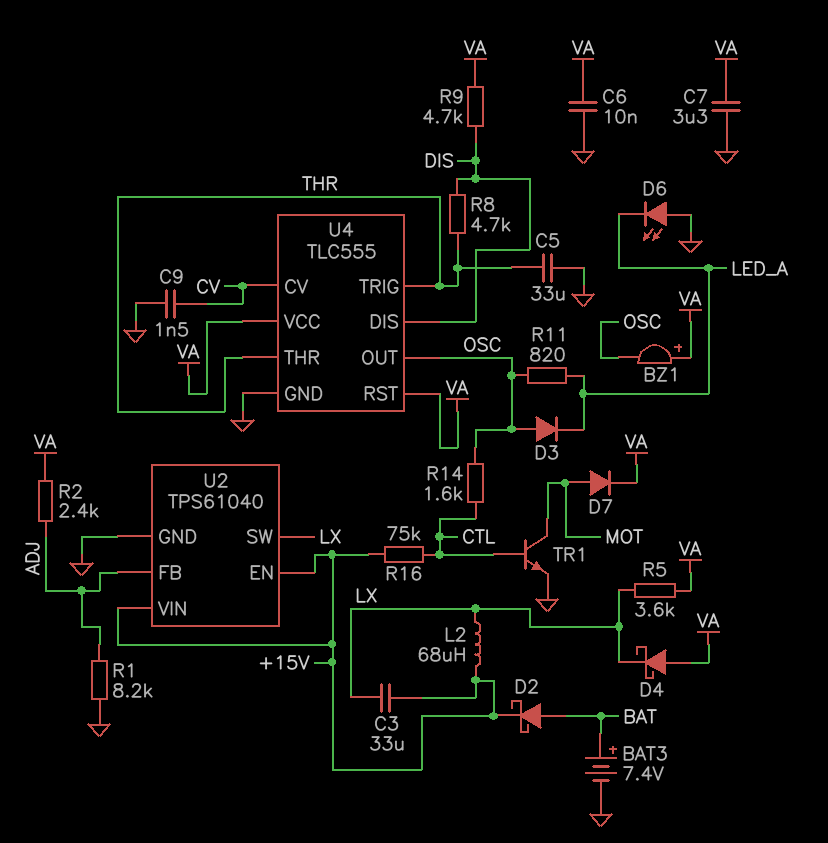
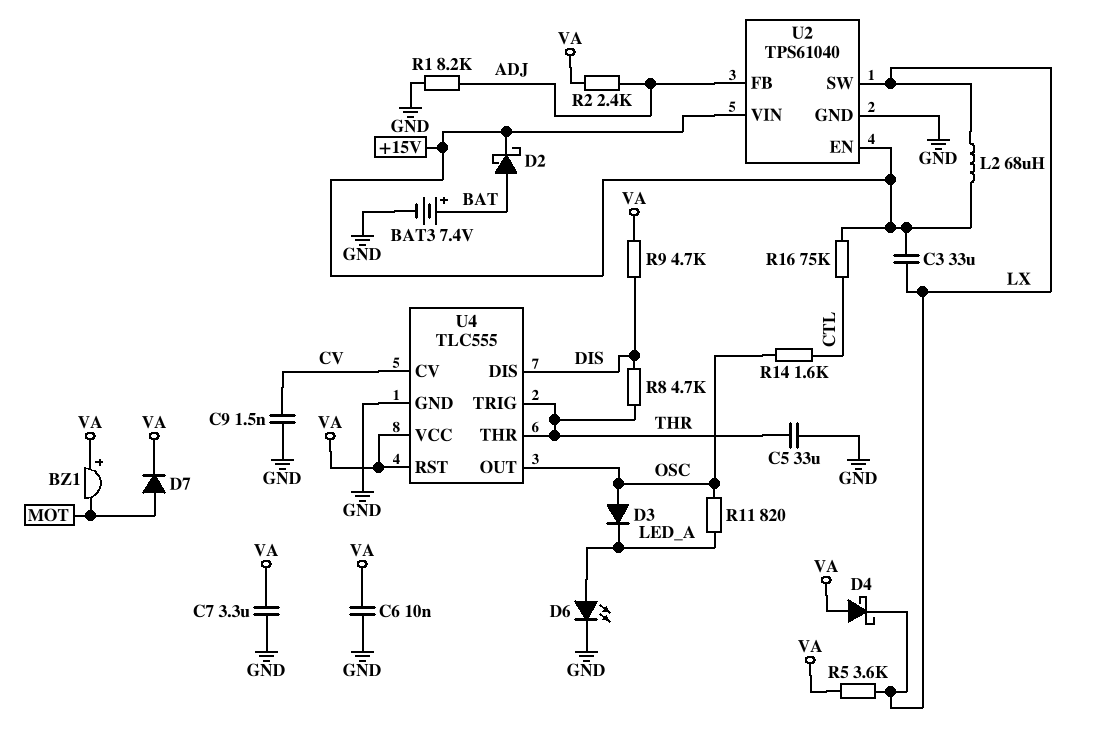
BZ1: buzzer (plus VA, minus OSC) -> buzzer (plus VA, minus MOT)
D6: LED (A GND, K LED_A) -> LED (A LED_A, K GND)
TR1: NPN (B CTL, C MOT, E GND) -> none

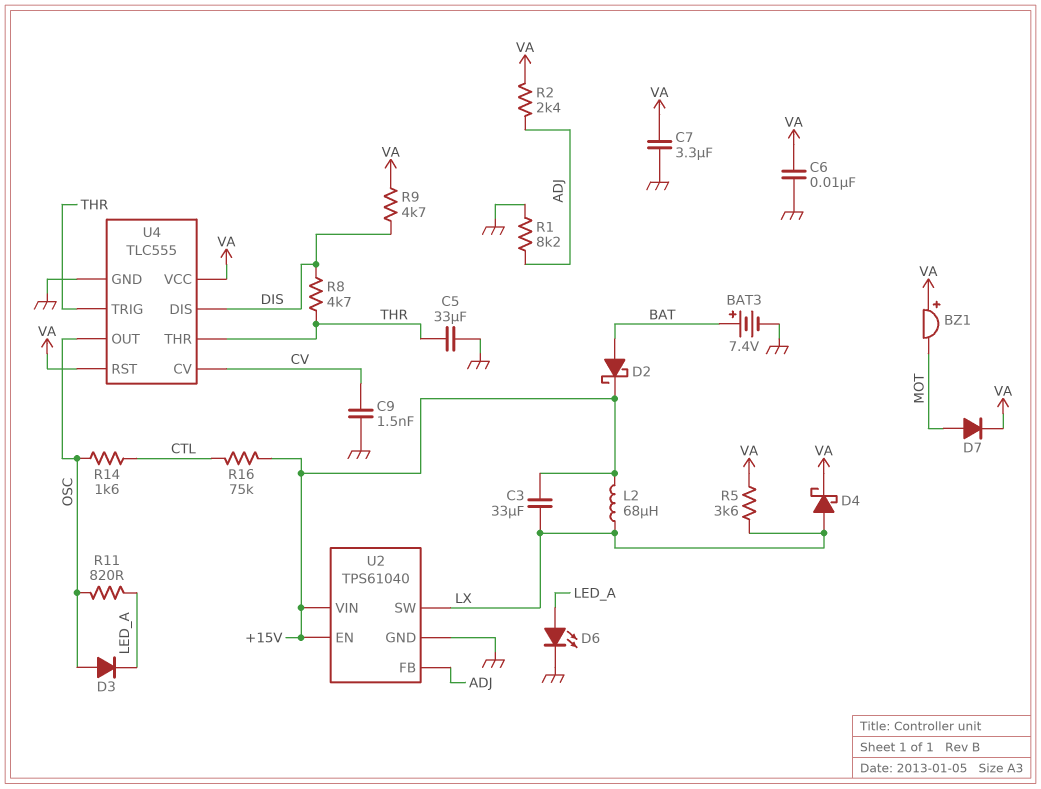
D4: schottky (A VA, K LX) -> schottky (A LX, K VA)

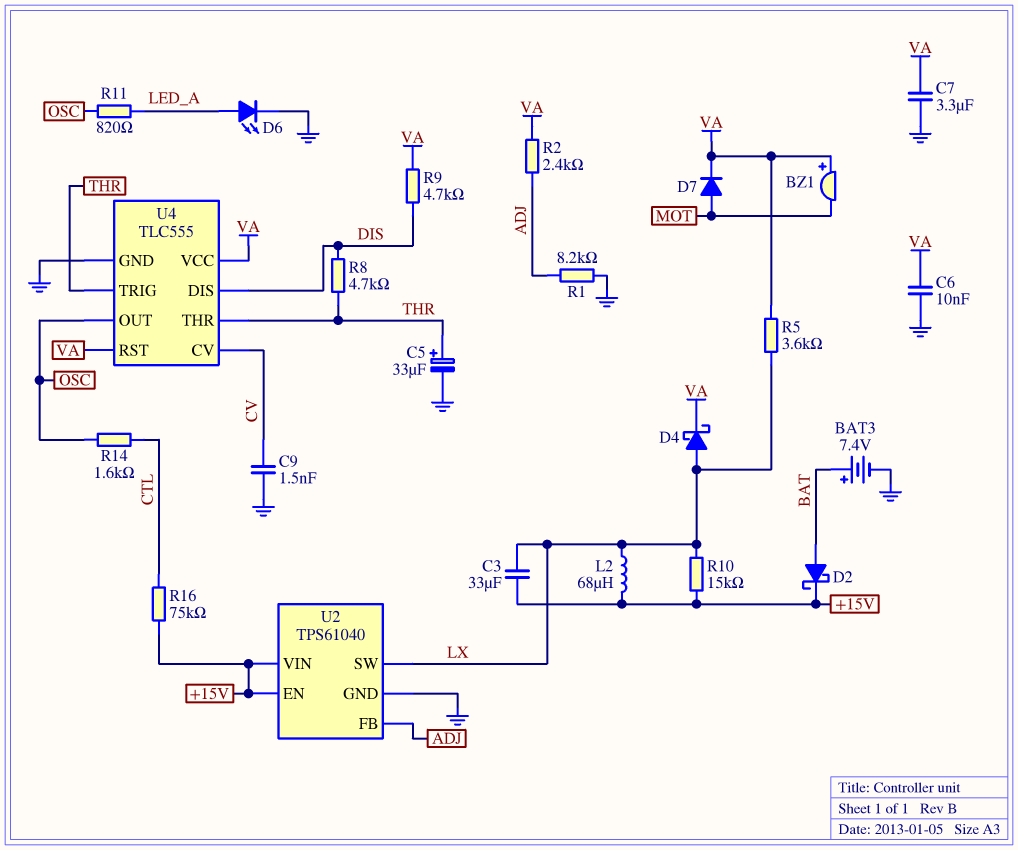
C5: 33uF (GND, THR) -> 33uF (plus THR, minus GND)
D3: diode (A OSC, K LED_A) -> none
R10: none -> 15k (+15V, LX)

